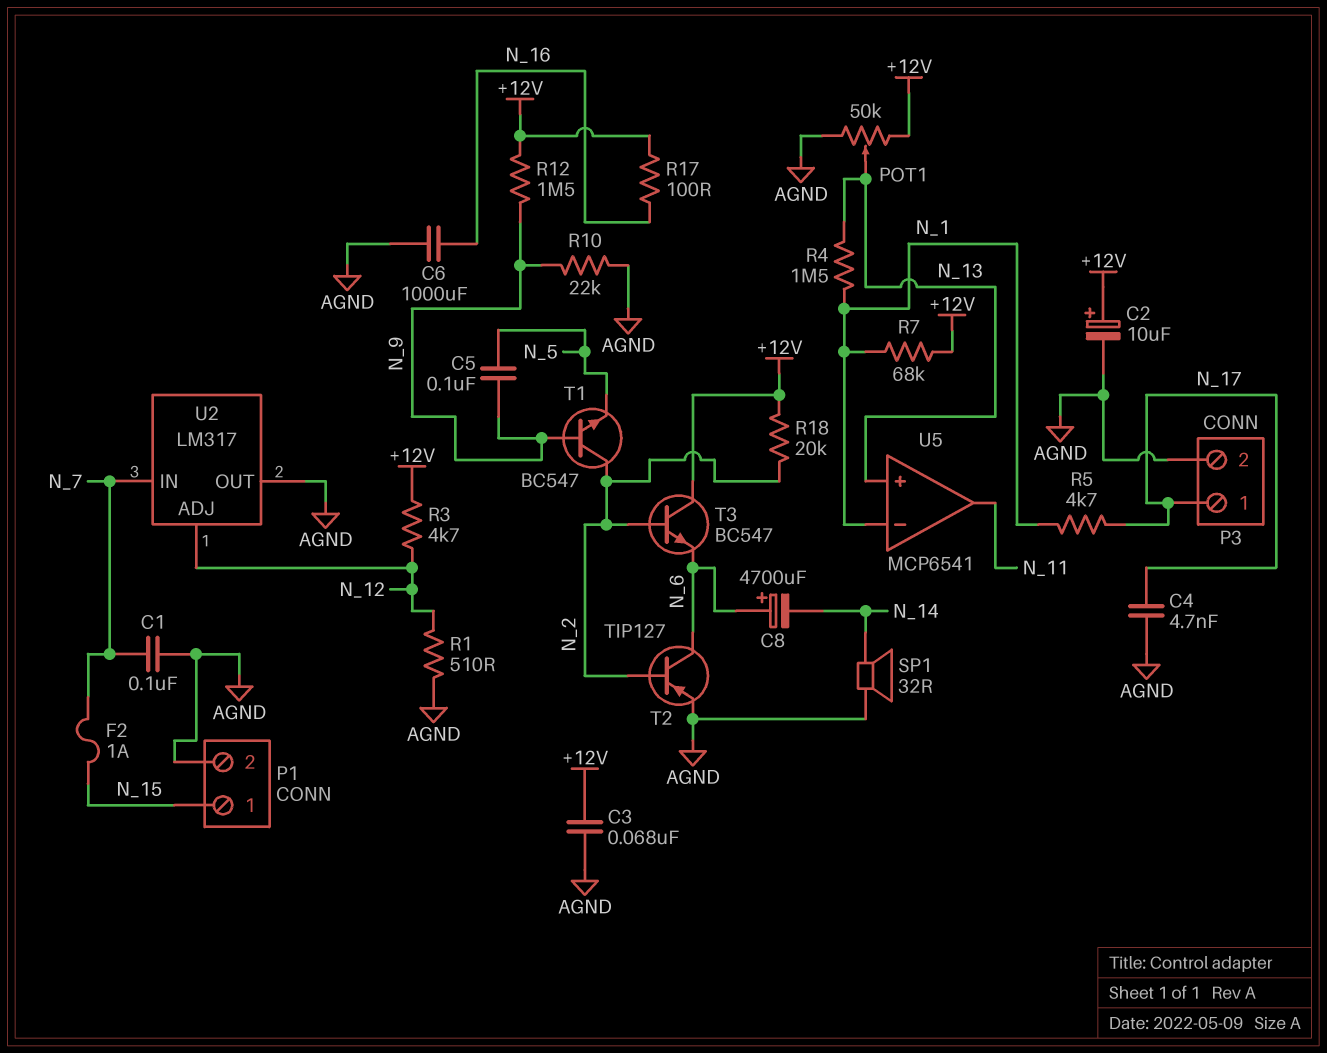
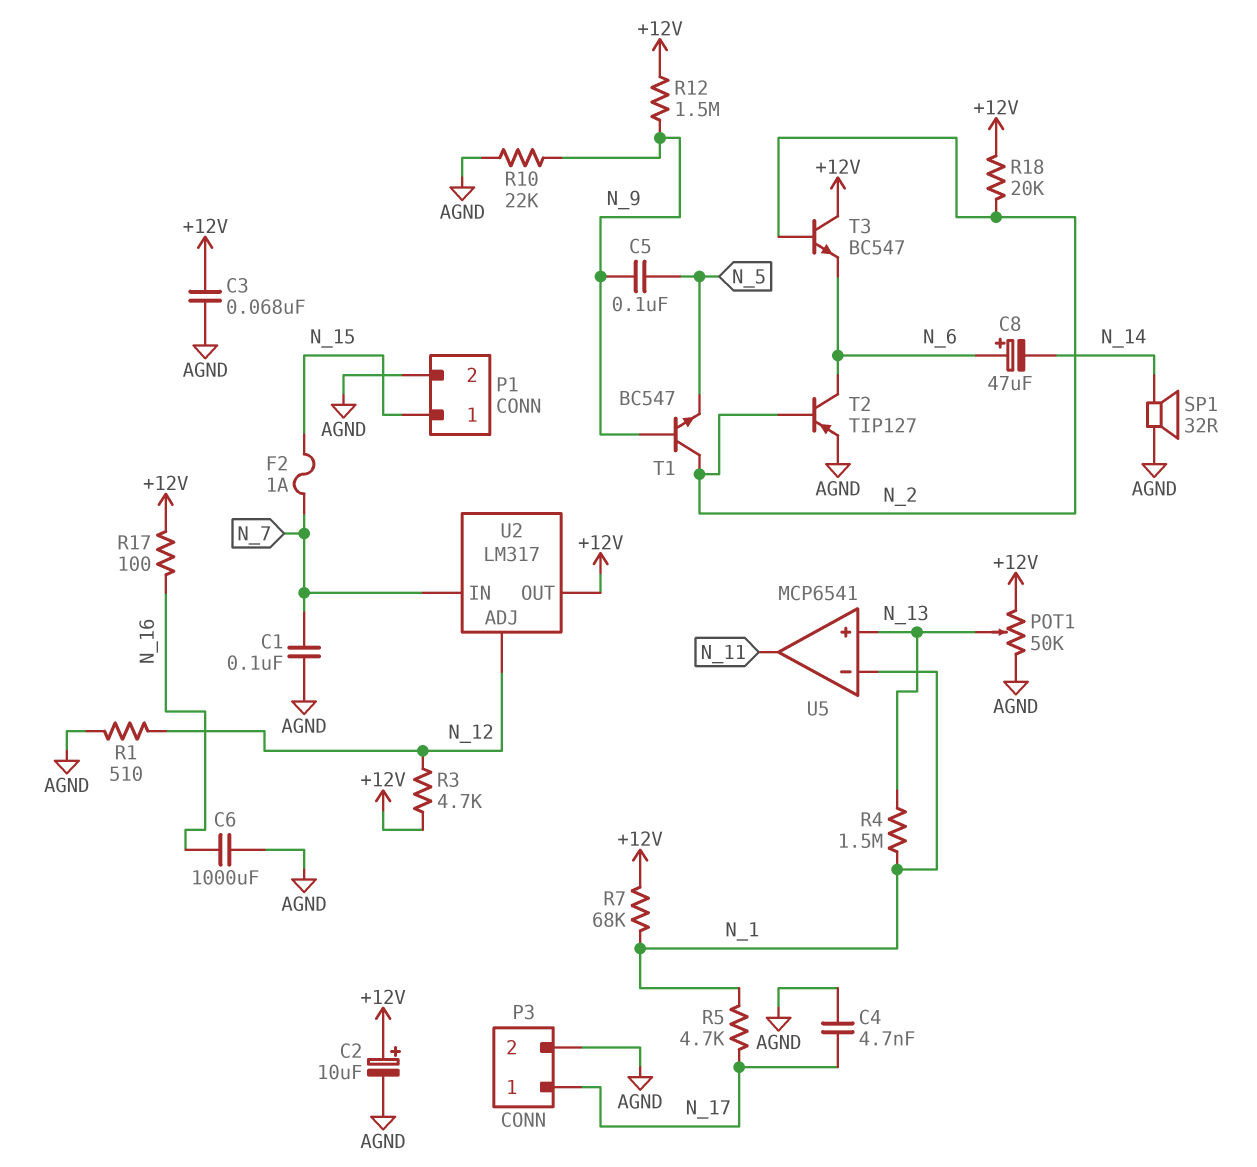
C8: 4700uF (plus N_6, minus N_14) -> 47uF (plus N_6, minus N_14)
U2 pin OUT: AGND -> +12V

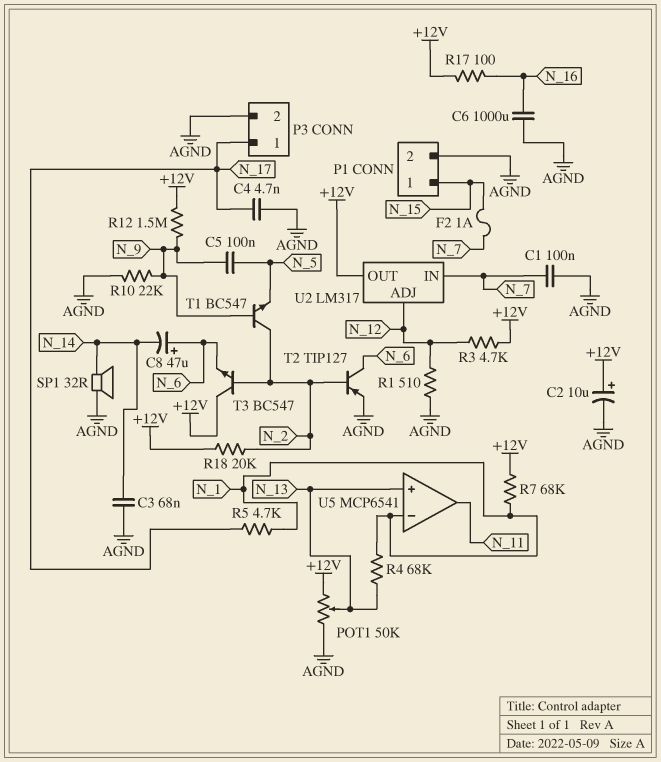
C3: 68nF (+12V, AGND) -> 68nF (AGND, N_14)
R4: 1.5M (N_1, N_13) -> 68k (N_1, N_13)

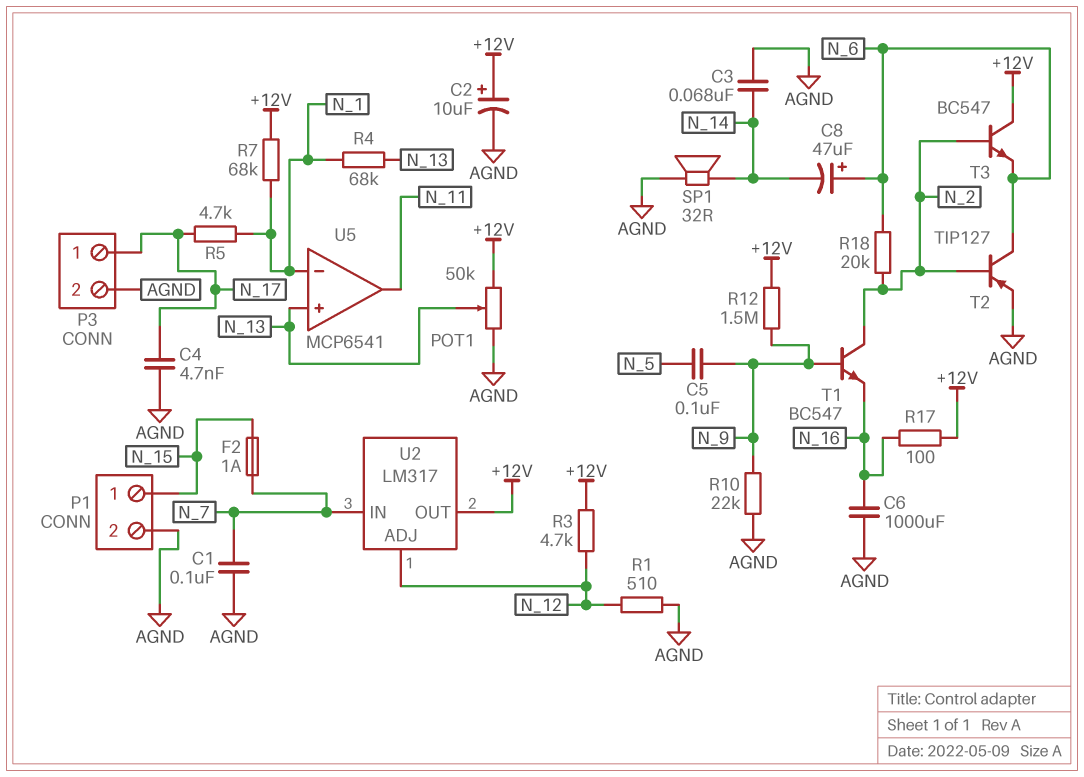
R18: 20k (+12V, N_2) -> 20k (N_2, N_6)
T1: NPN BC547 (B N_9, C N_2, E N_5) -> NPN BC547 (B N_9, C N_2, E N_16)

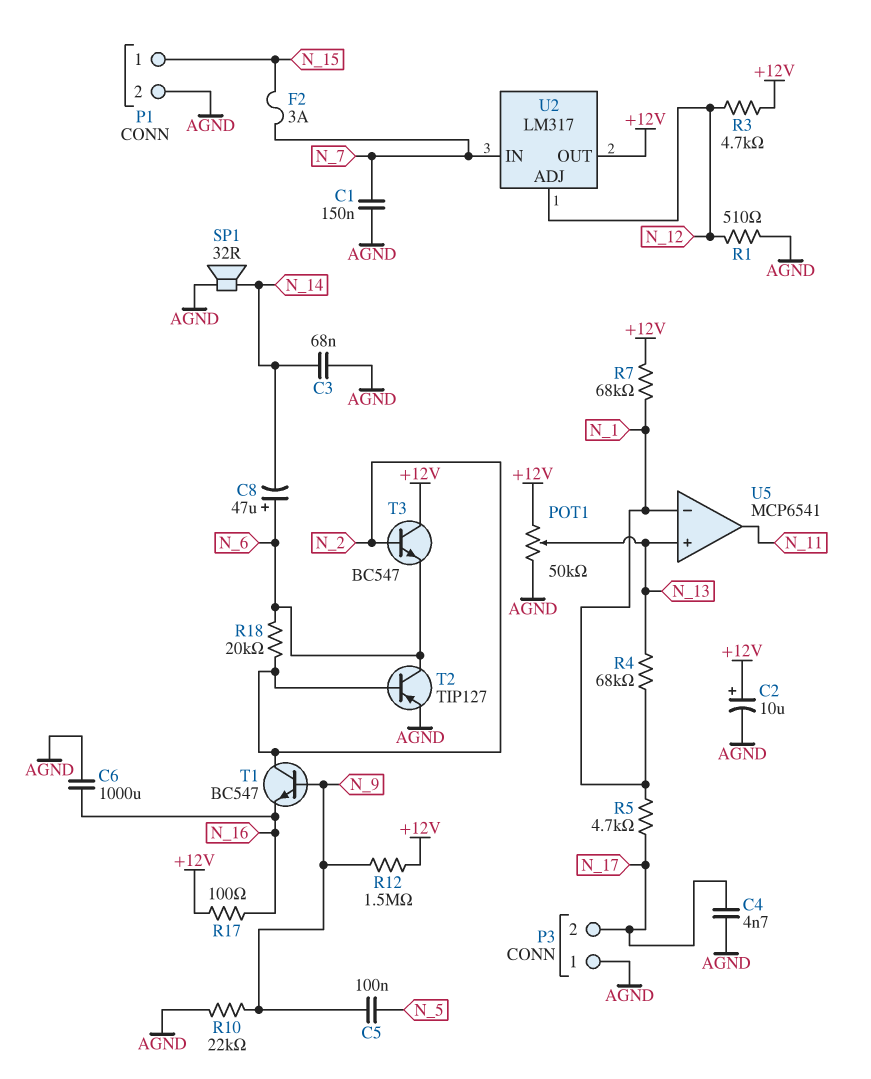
C1: 100nF (AGND, N_7) -> 150nF (AGND, N_7)
F2: 1A (N_7, N_15) -> 3A (N_7, N_15)
P3 pin 1: N_17 -> AGND
P3 pin 2: AGND -> N_17

